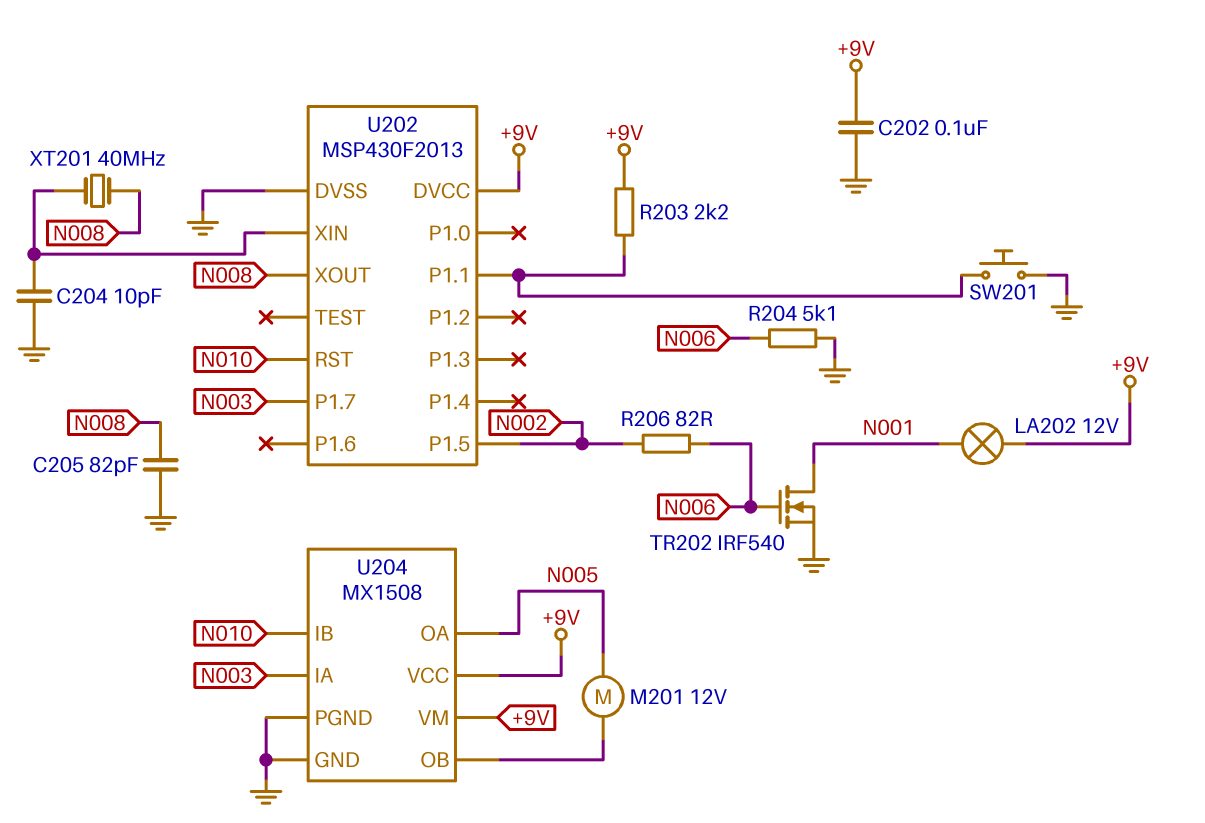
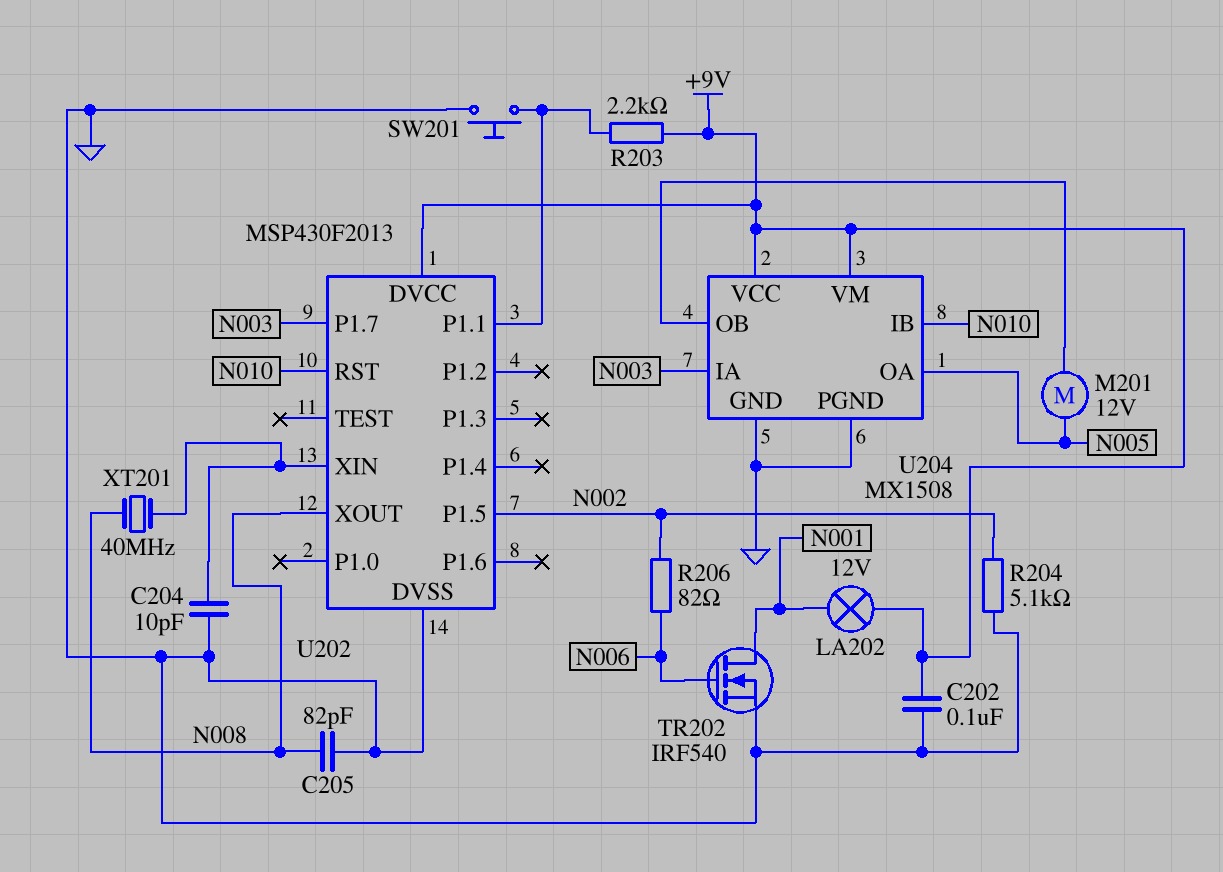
R204: 5.1k (GND, N006) -> 5.1k (GND, N002)

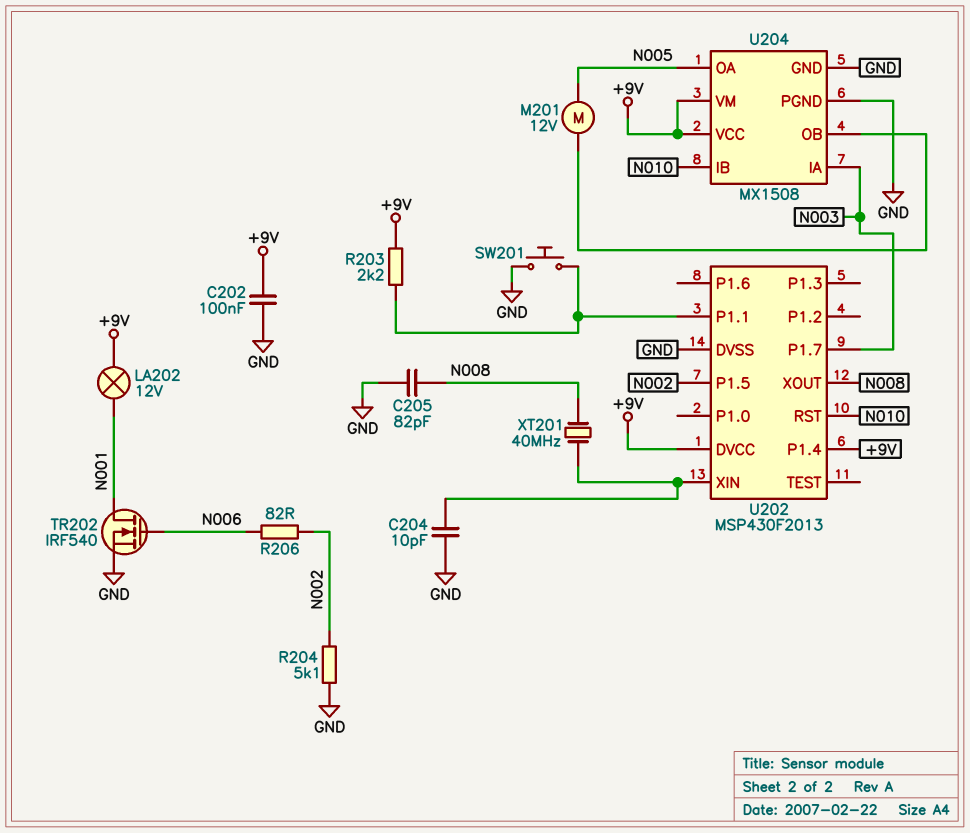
U202 pin P1.4: none -> +9V

